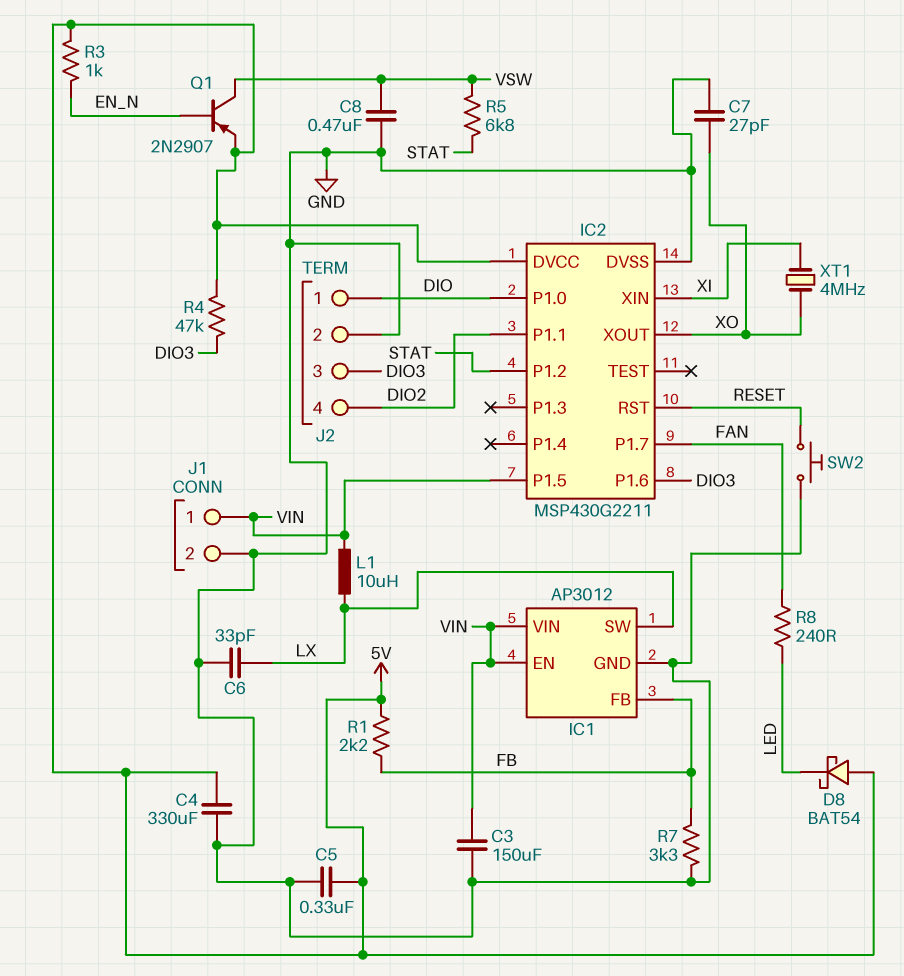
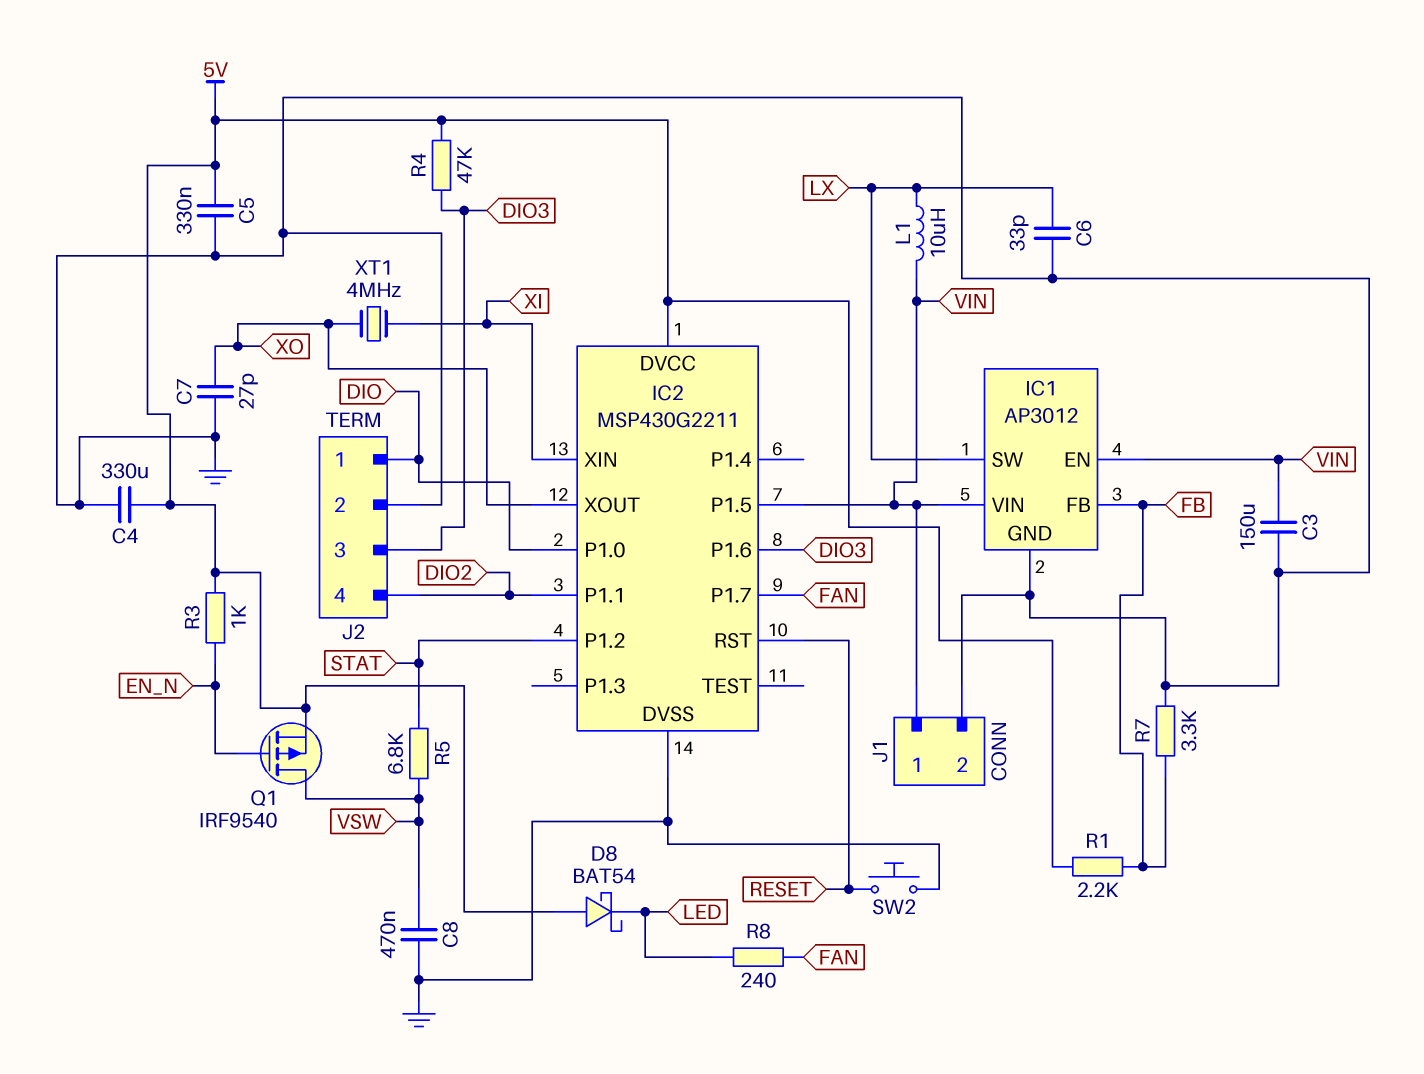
Q1: PNP 2N2907 (B EN_N, C VSW, E 5V) -> PMOS IRF9540 (G EN_N, D VSW, S 5V)

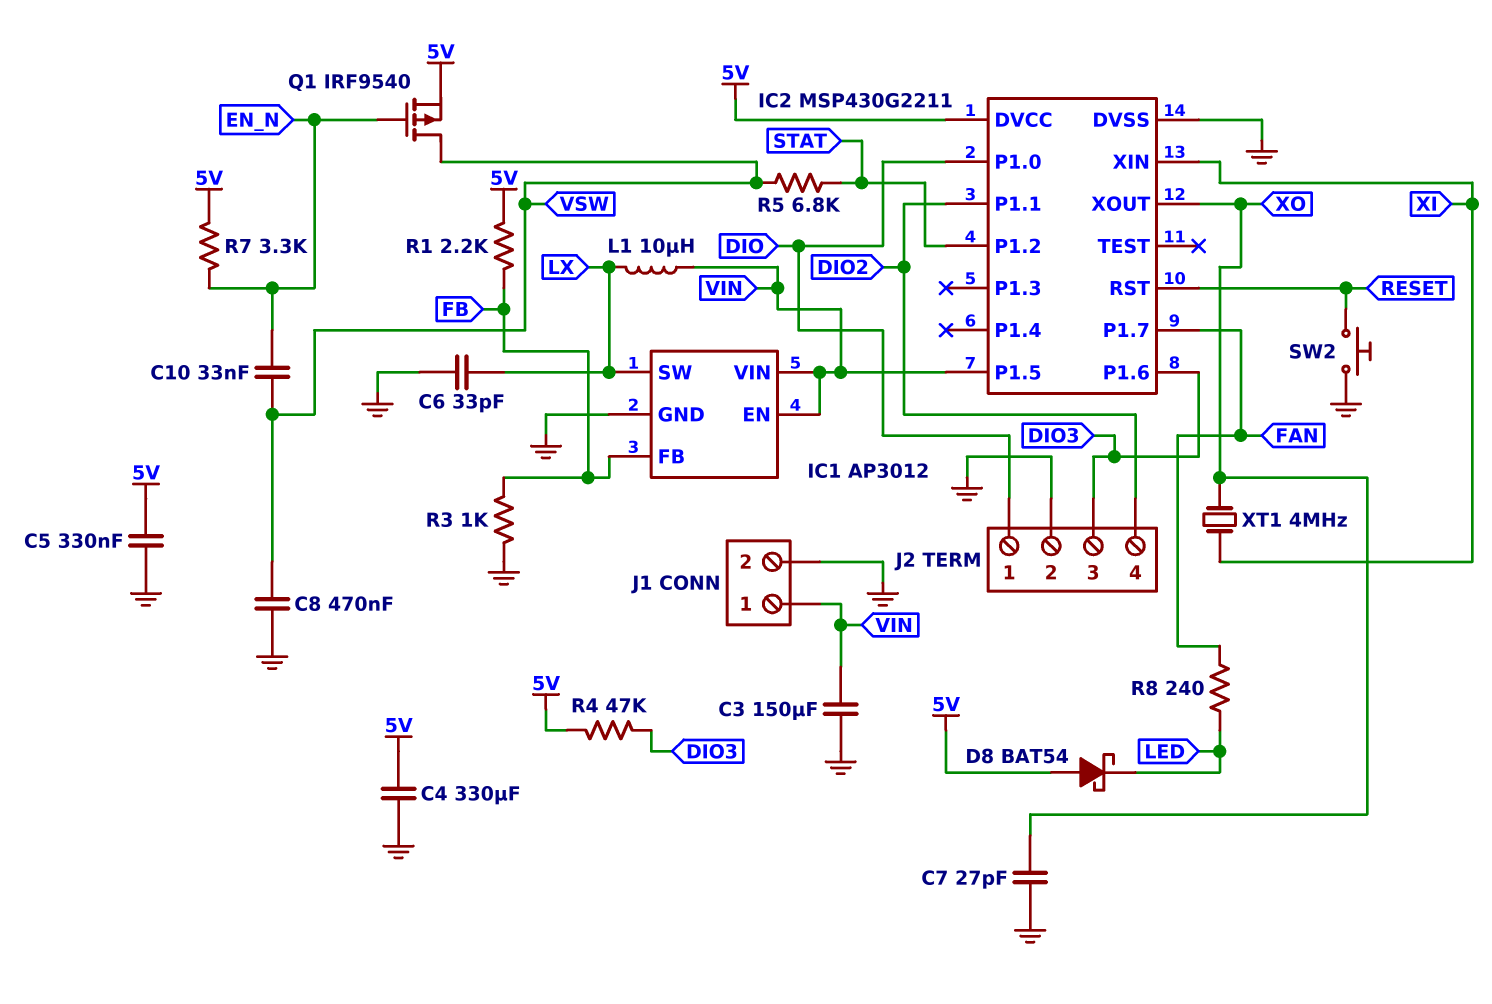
C10: none -> 33nF (EN_N, VSW)
R3: 1k (5V, EN_N) -> 1k (FB, GND)
R7: 3.3k (FB, GND) -> 3.3k (5V, EN_N)

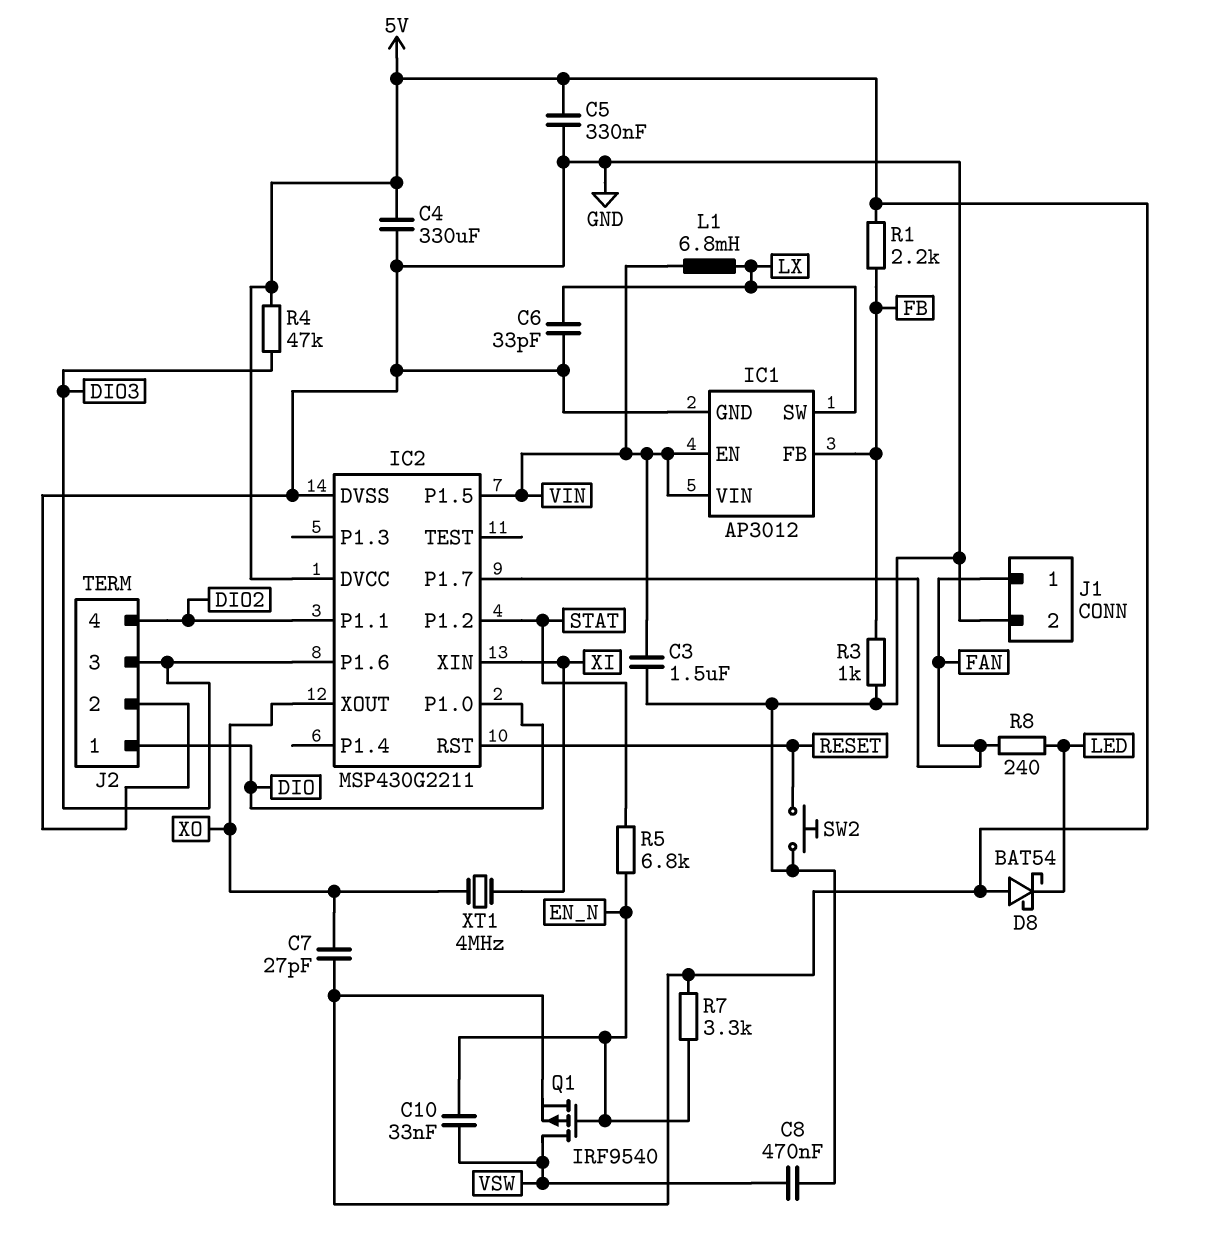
C3: 150uF (GND, VIN) -> 1.5uF (GND, VIN)
C7: 27pF (GND, XO) -> 27pF (5V, XO)
J1 pin 1: VIN -> FAN
L1: 10uH (LX, VIN) -> 6.8mH (LX, VIN)
R5: 6.8k (STAT, VSW) -> 6.8k (EN_N, STAT)

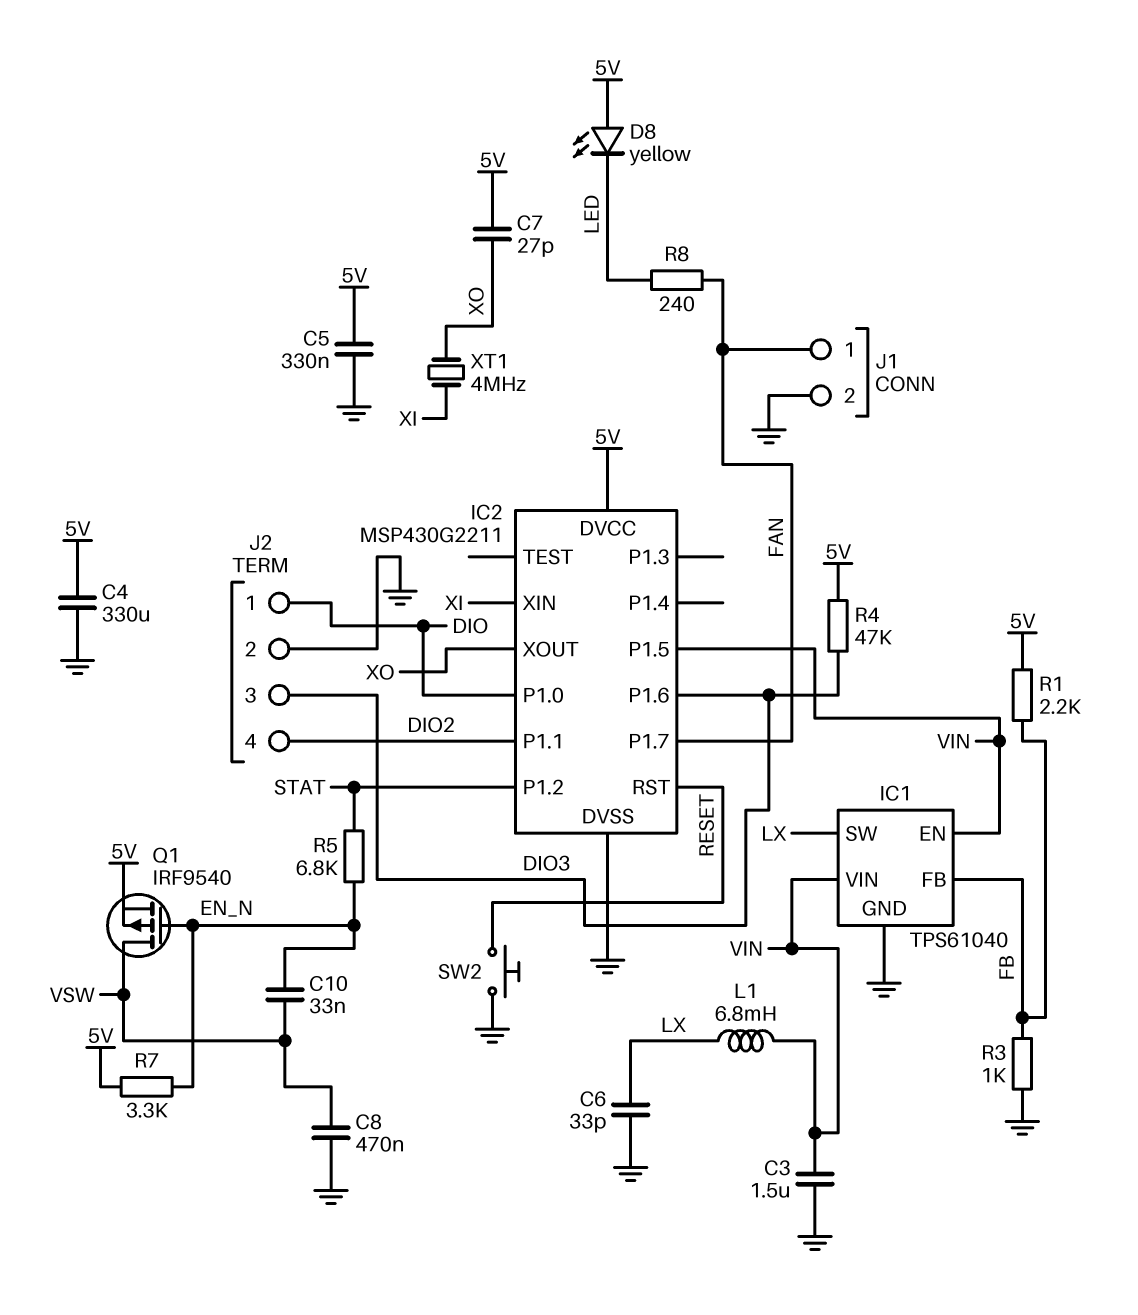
D8: schottky BAT54 (A 5V, K LED) -> LED yellow (A 5V, K LED)
IC1: AP3012 -> TPS61040

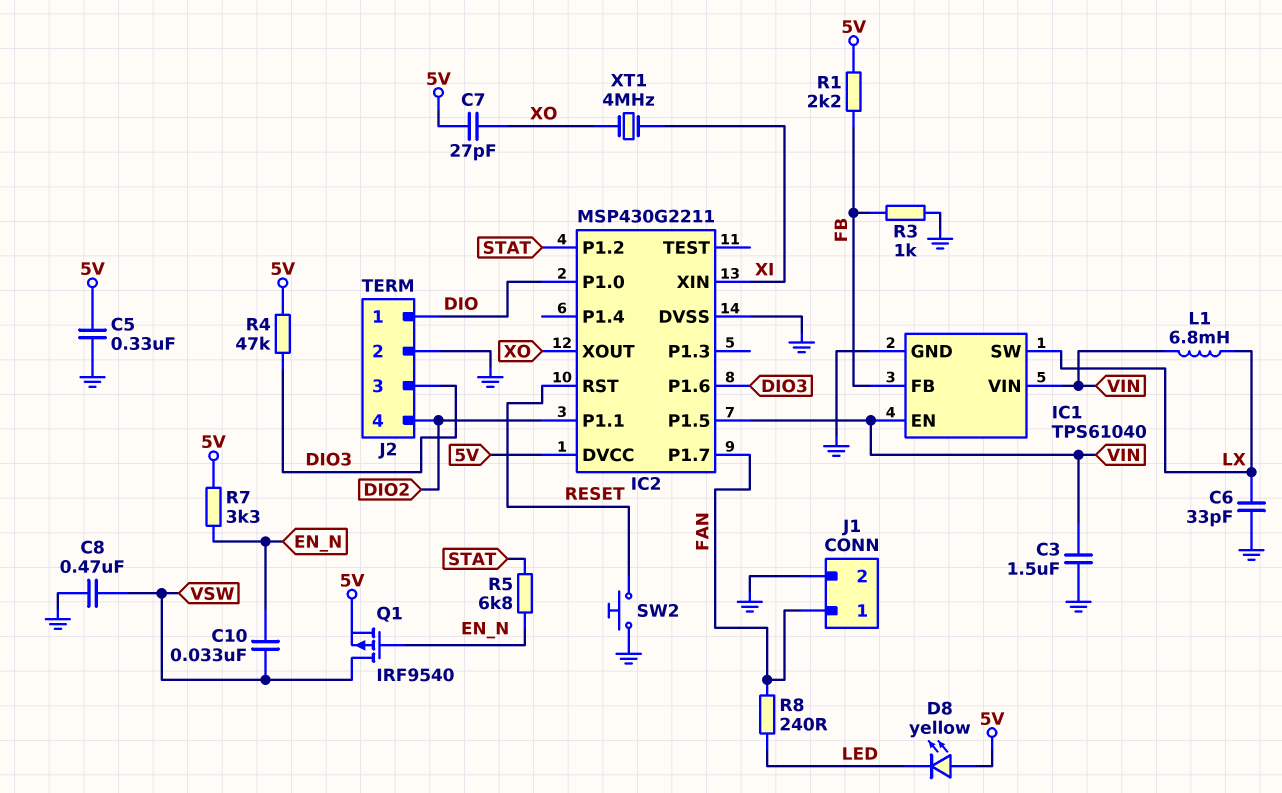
C4: 330uF (5V, GND) -> none

